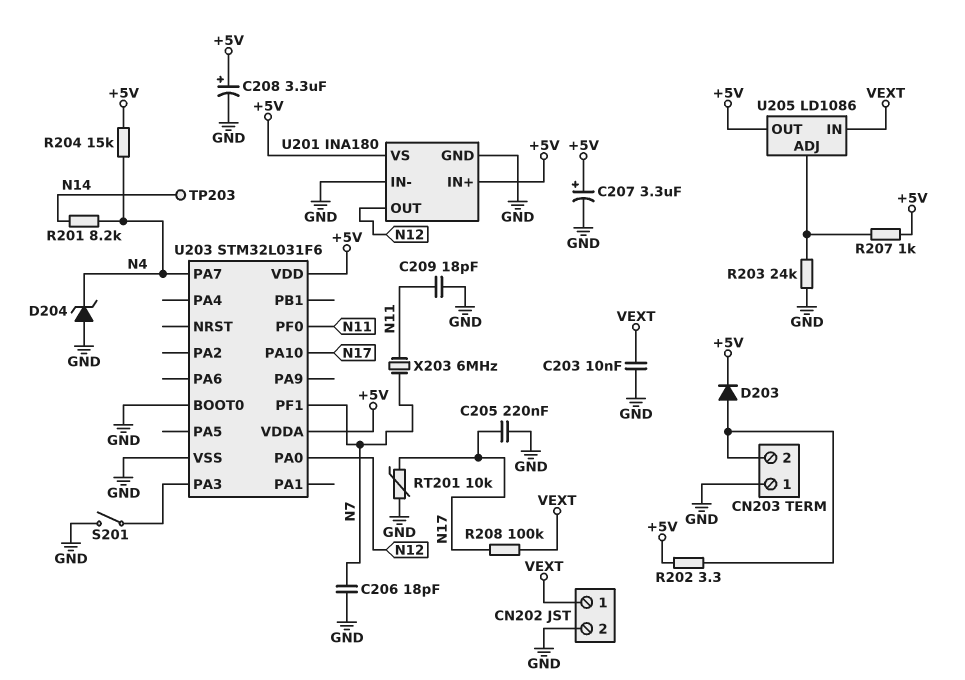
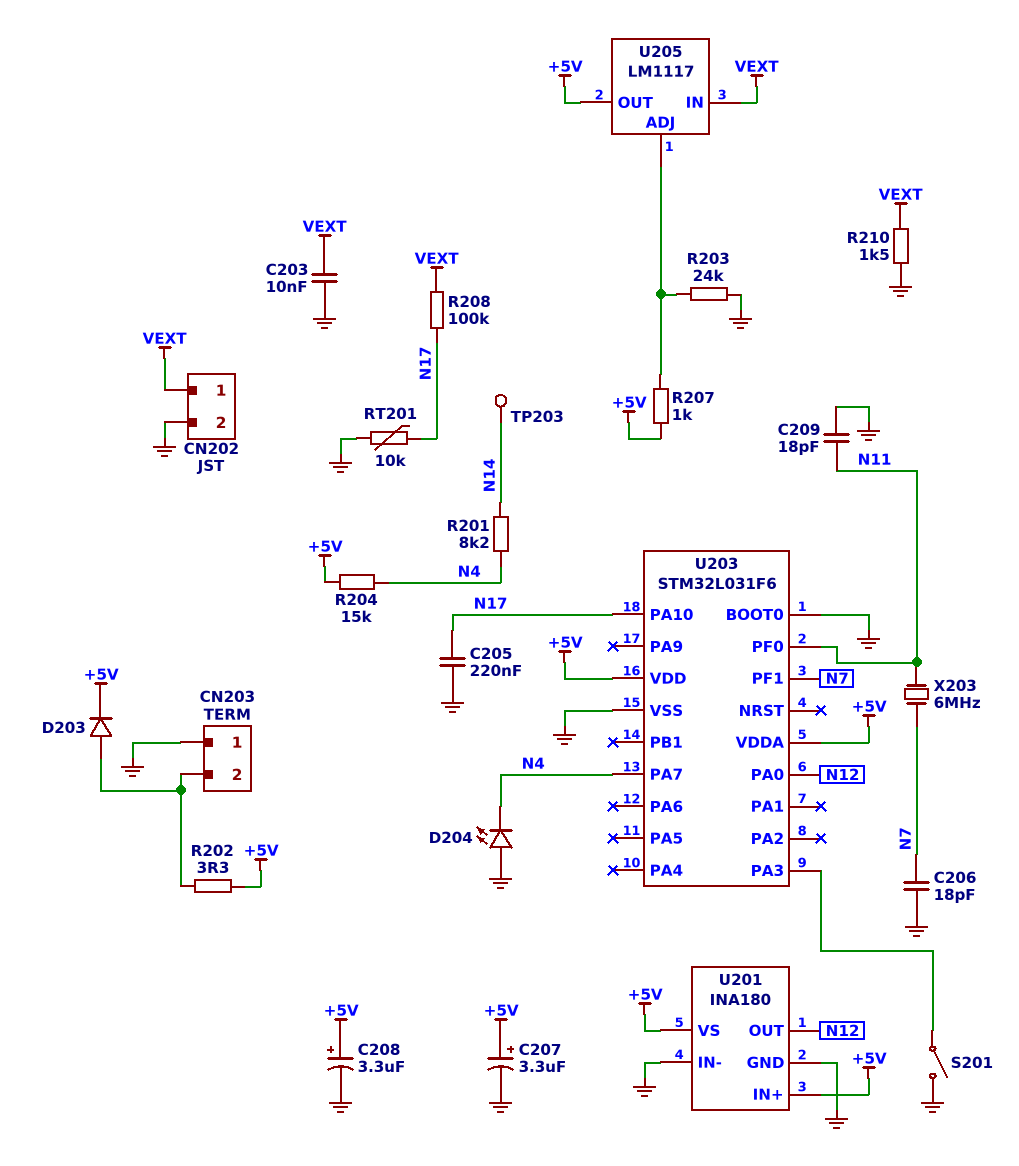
D204: zener (A GND, K N4) -> LED (A GND, K N4)
R210: none -> 1.5k (GND, VEXT)
U205: LD1086 -> LM1117

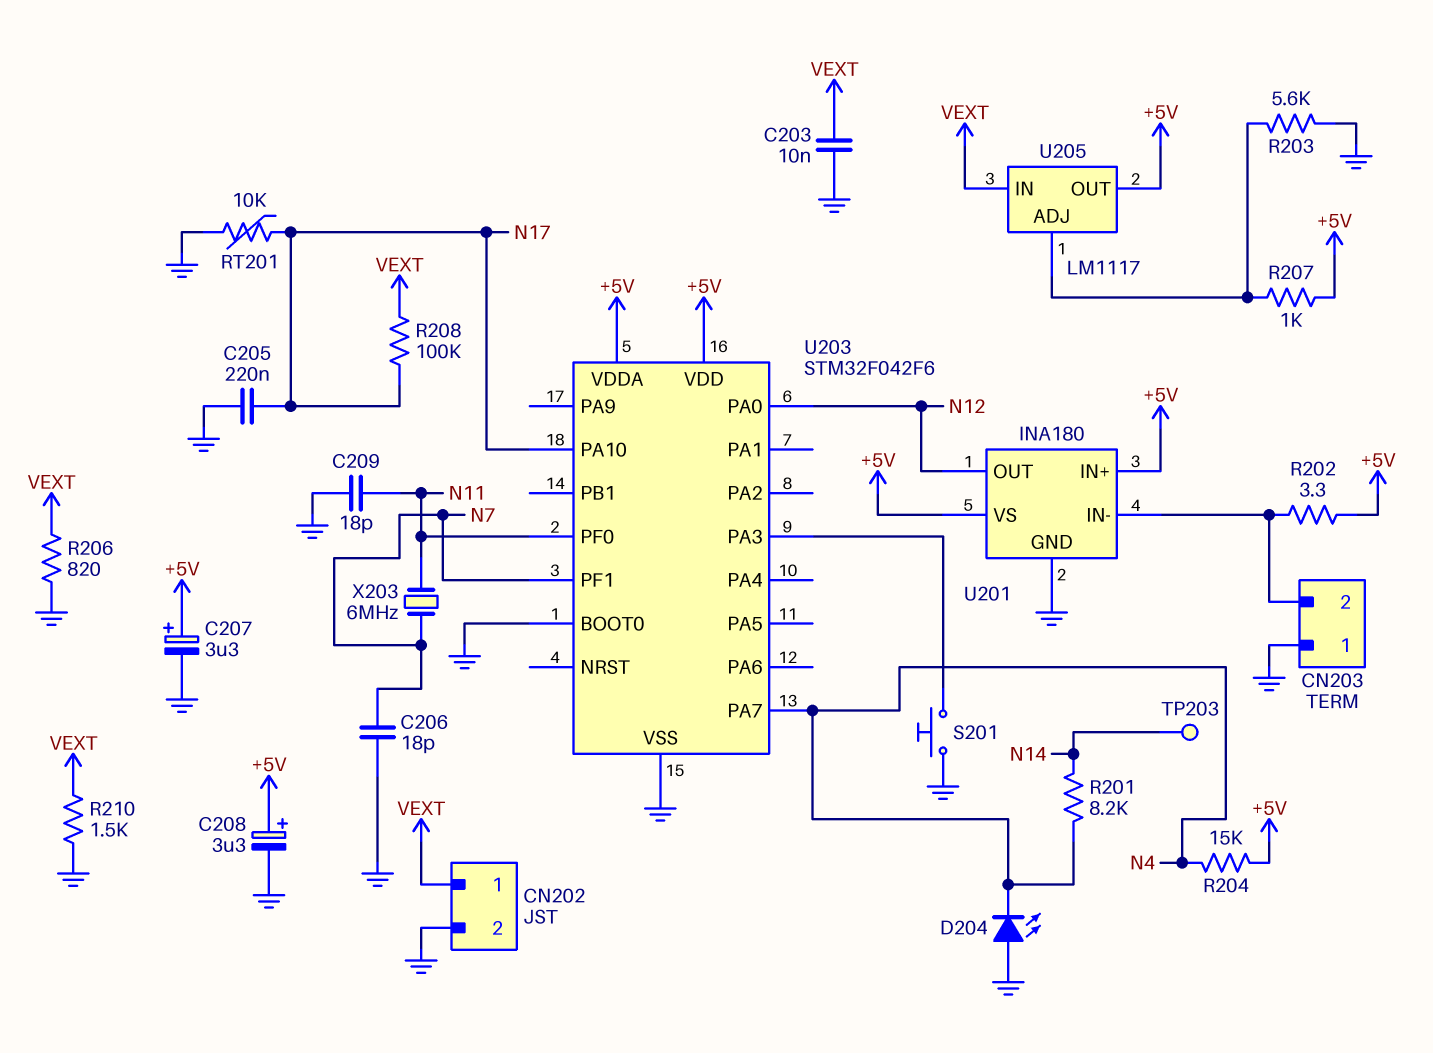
D203: diode (A CN203/2, K +5V) -> none
R203: 24k (GND, U205/ADJ) -> 5.6k (GND, U205/ADJ)
R206: none -> 820 (GND, VEXT)
S201: switch (GND, U203/PA3) -> button (GND, U203/PA3)
U201 pin IN-: GND -> CN203/2
U203: STM32L031F6 -> STM32F042F6

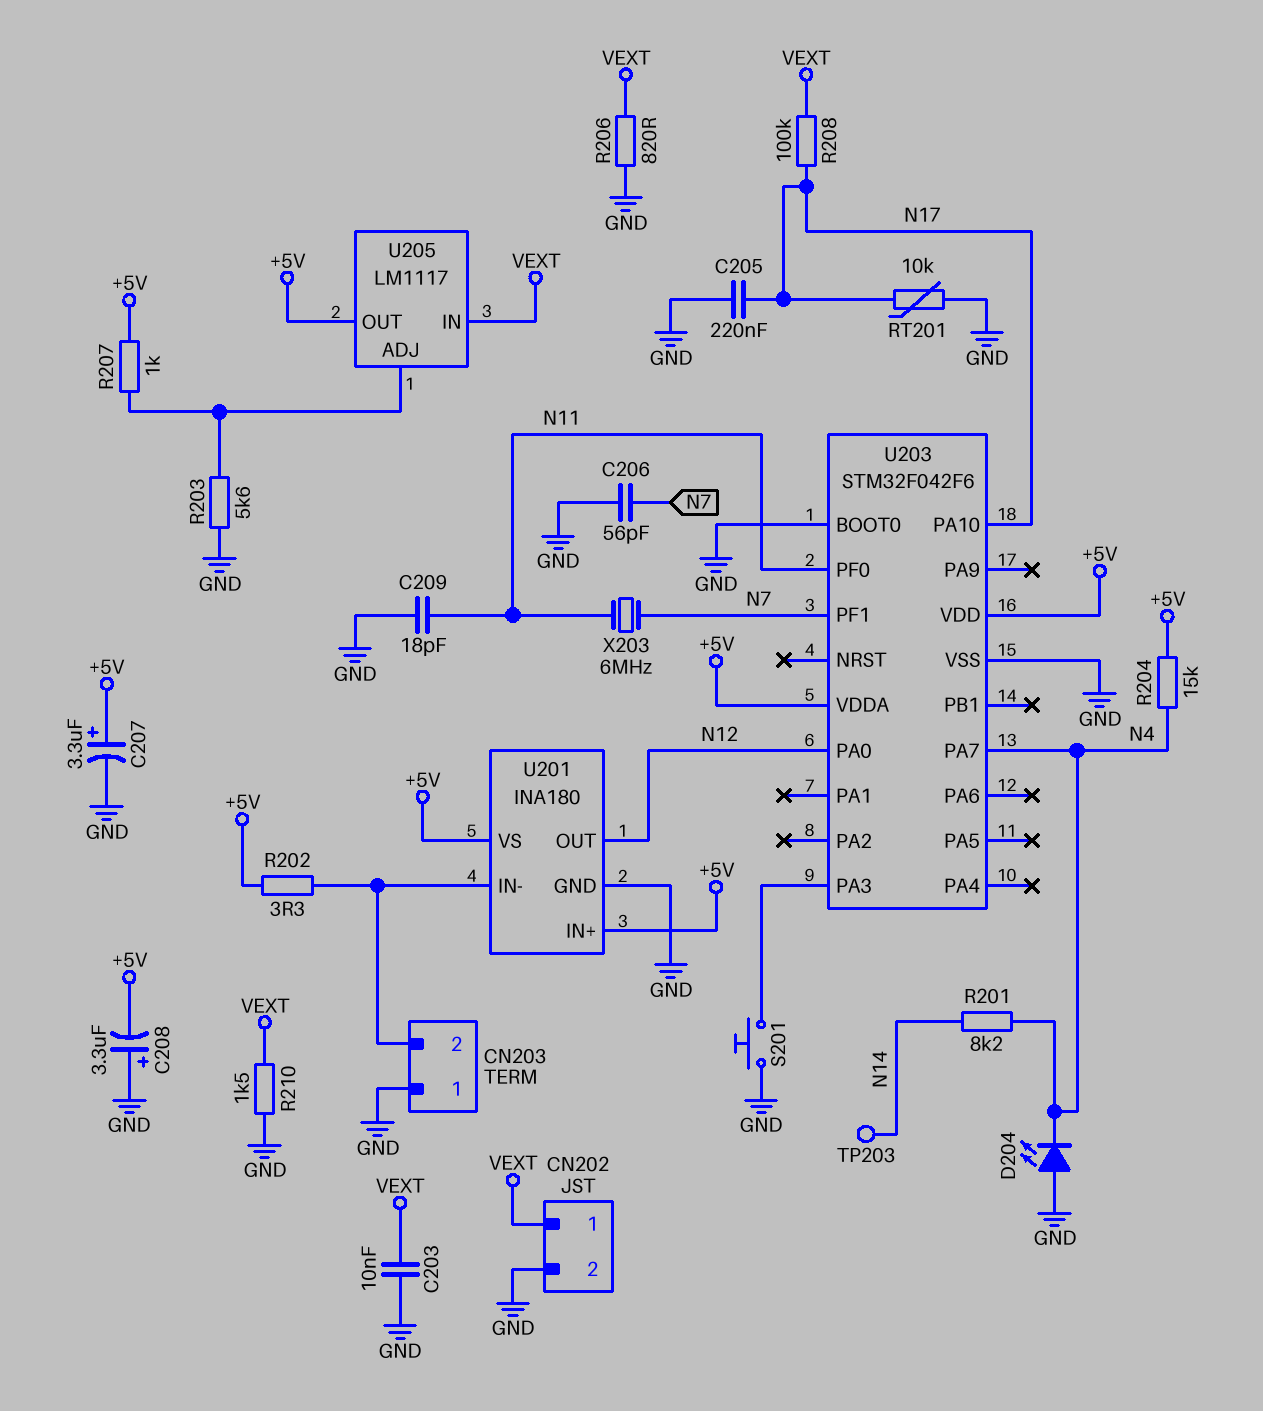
C206: 18pF (GND, N7) -> 56pF (GND, N7)
C208: 3.3uF (plus +5V, minus GND) -> 3.3uF (plus GND, minus +5V)

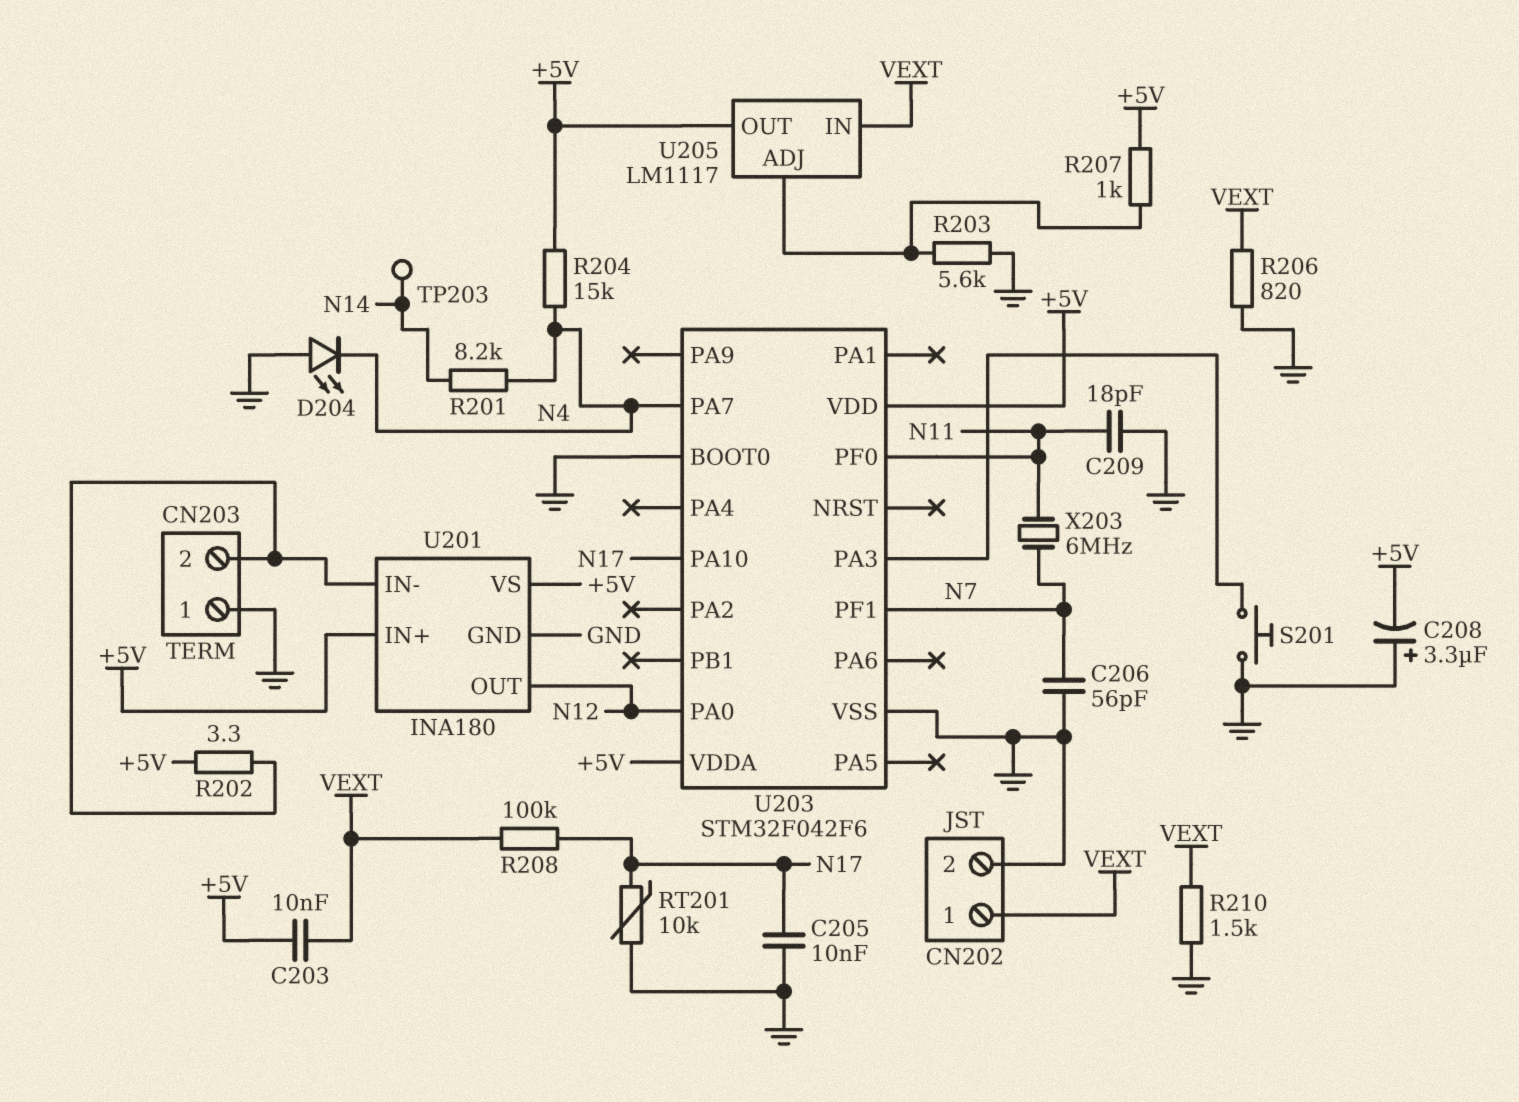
C203: 10nF (GND, VEXT) -> 10nF (+5V, VEXT)
C205: 220nF (GND, N17) -> 10nF (GND, N17)
C207: 3.3uF (plus +5V, minus GND) -> none

